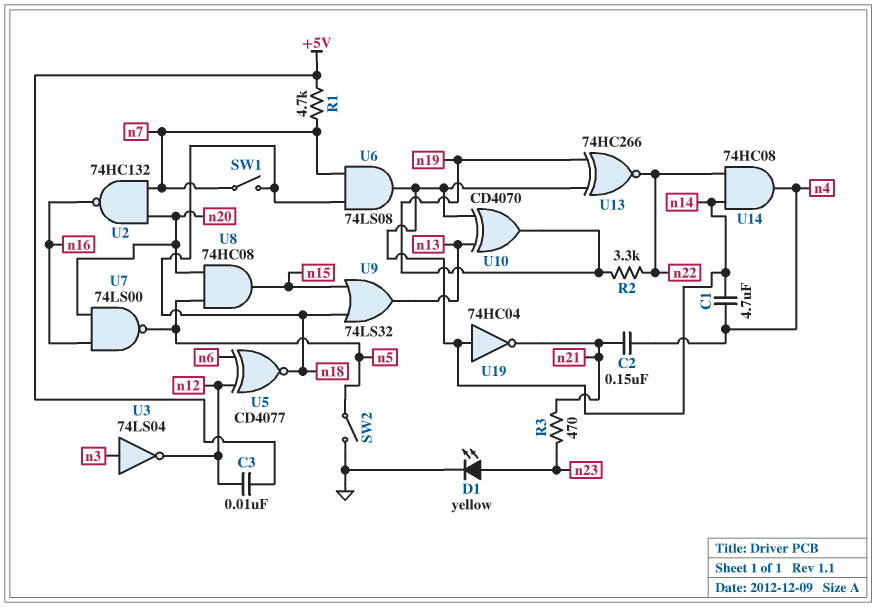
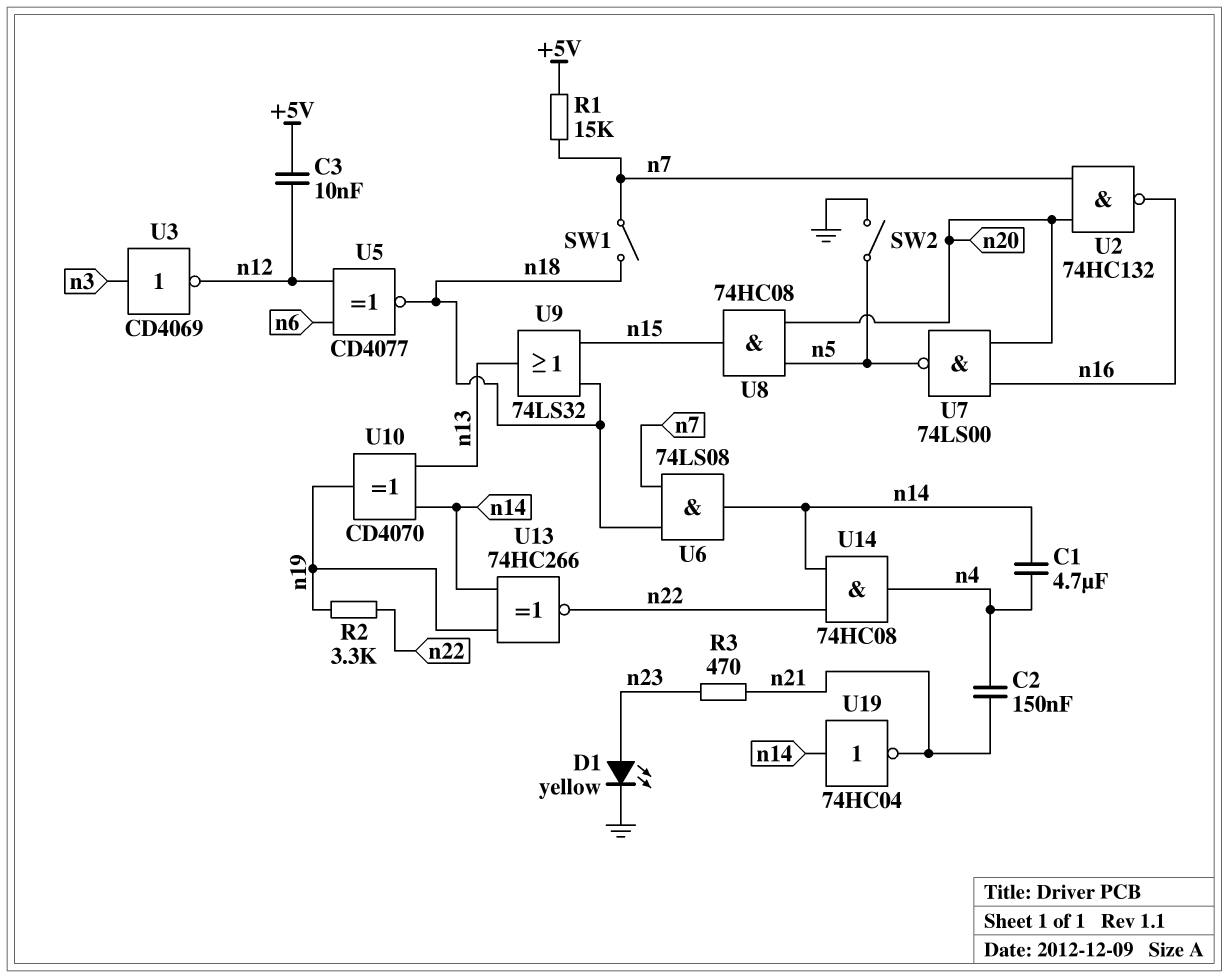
R1: 4.7k (+5V, n7) -> 15k (+5V, n7)
U3: NOT 74LS04 (in n3, out n12) -> NOT CD4069 (in n3, out n12)

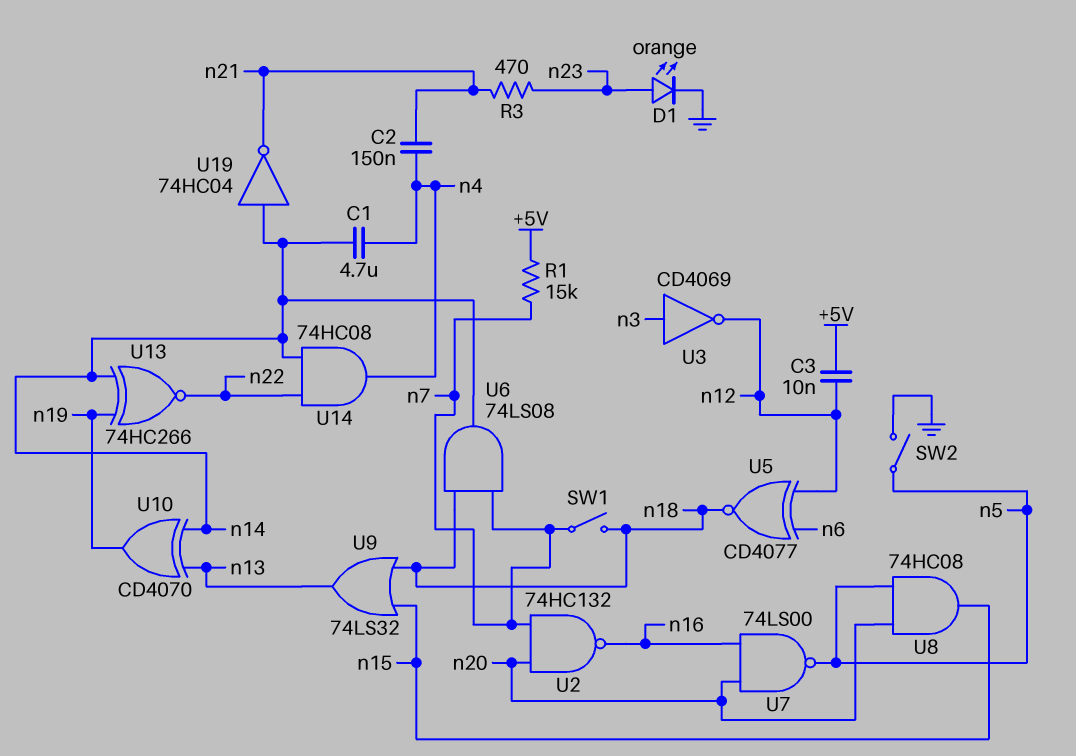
D1: LED yellow (A n23, K GND) -> LED orange (A n23, K GND)
R2: 3.3k (n19, n22) -> none

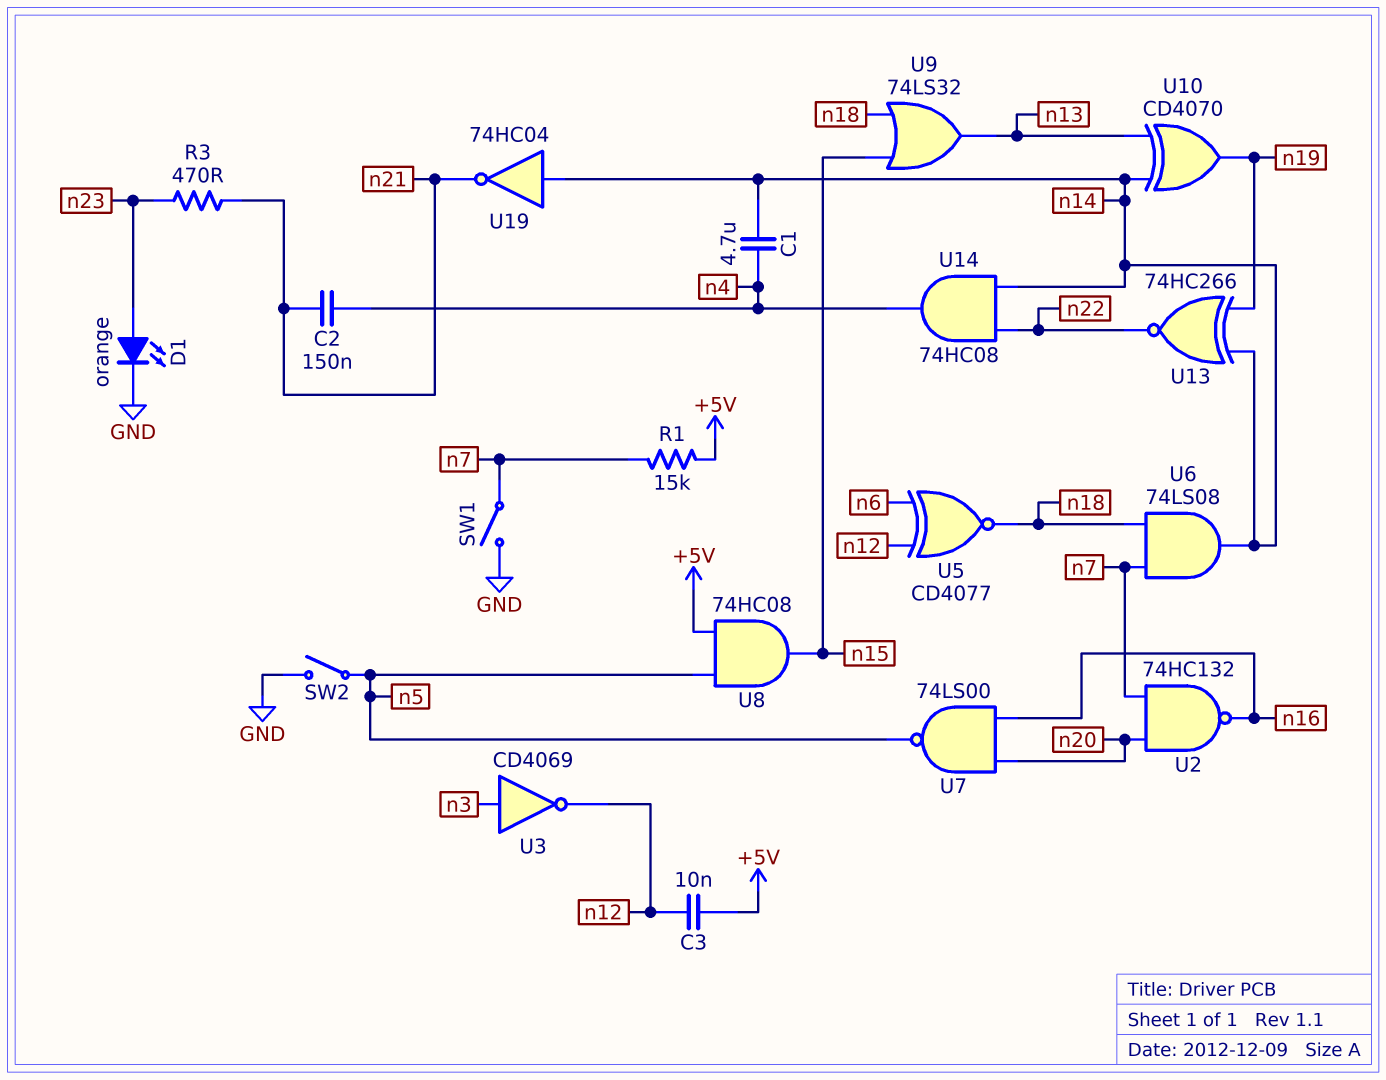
SW1: switch (n7, n18) -> switch (GND, n7)
U8: AND 74HC08 (in n5, in n20, out n15) -> AND 74HC08 (in +5V, in n5, out n15)

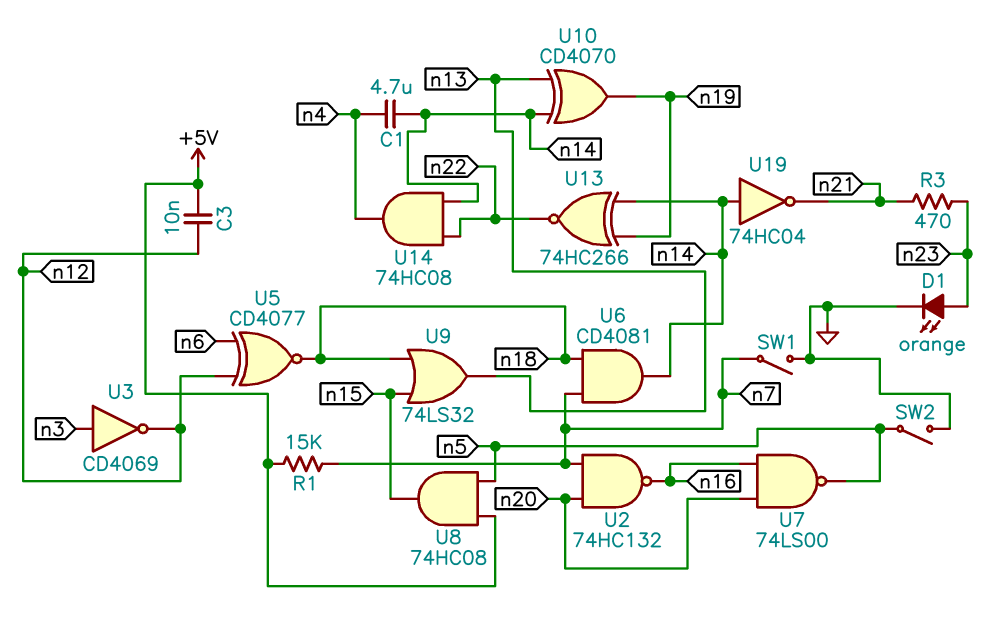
C2: 150nF (n4, n21) -> none
U6: AND 74LS08 (in n7, in n18, out n14) -> AND CD4081 (in n7, in n18, out n14)

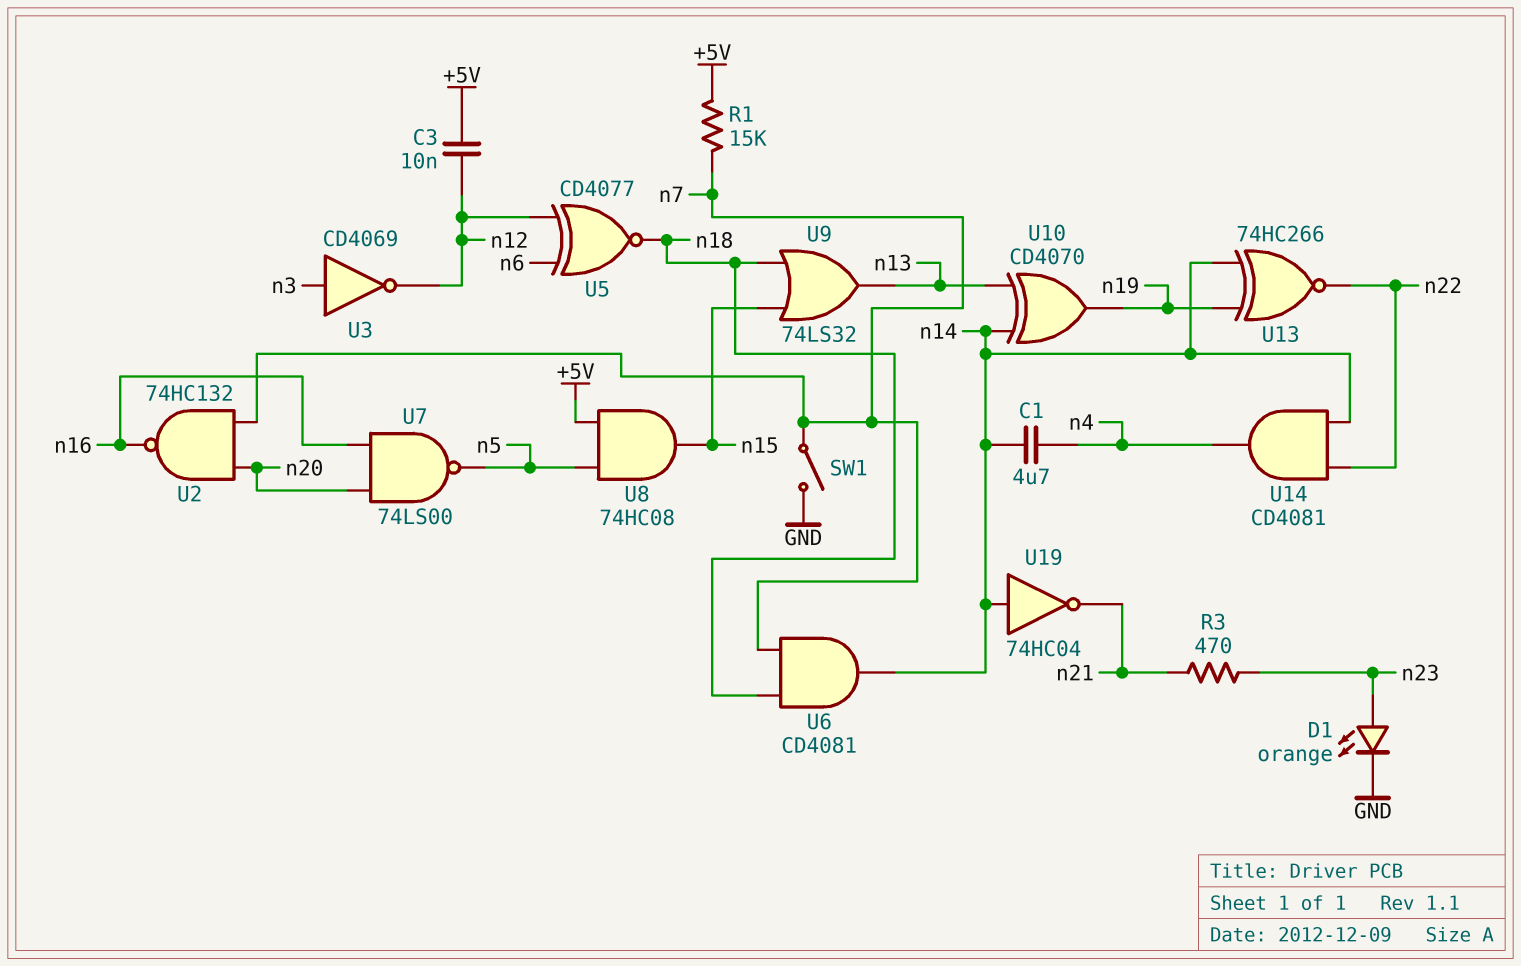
SW2: switch (GND, n5) -> none
U14: AND 74HC08 (in n14, in n22, out n4) -> AND CD4081 (in n14, in n22, out n4)

